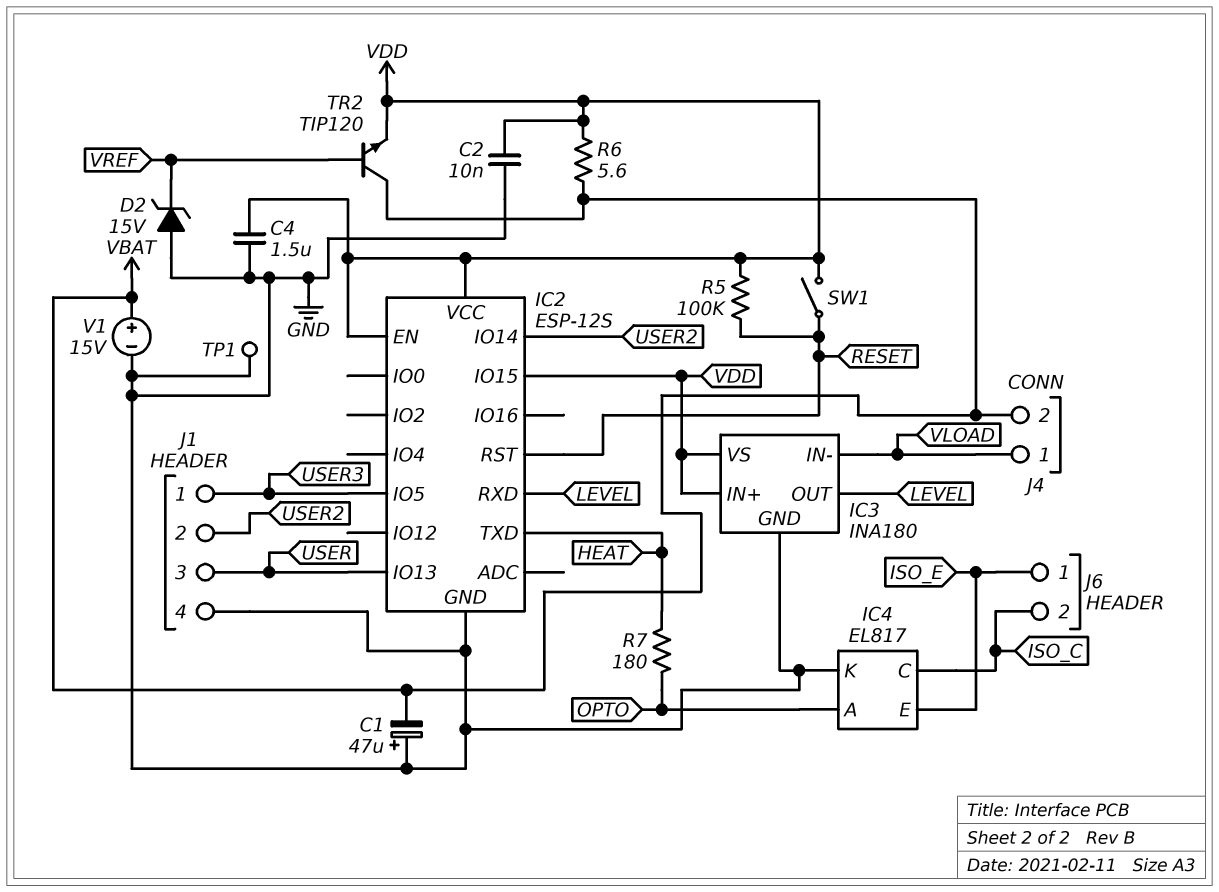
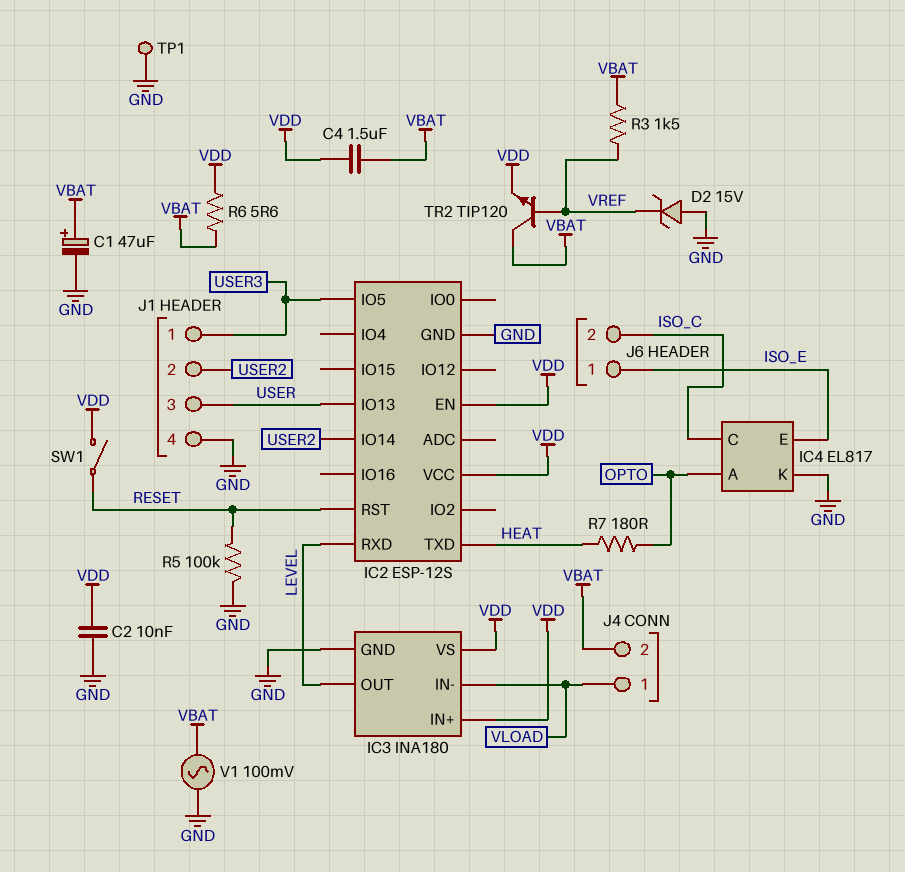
C1: 47uF (plus GND, minus VBAT) -> 47uF (plus VBAT, minus GND)
C4: 1.5uF (GND, VDD) -> 1.5uF (VBAT, VDD)
IC2 pin IO15: VDD -> none
R3: none -> 1.5k (VBAT, VREF)
R5: 100k (RESET, VDD) -> 100k (GND, RESET)
V1: 15V (plus VBAT, minus GND) -> AC 100mV (GND, VBAT)

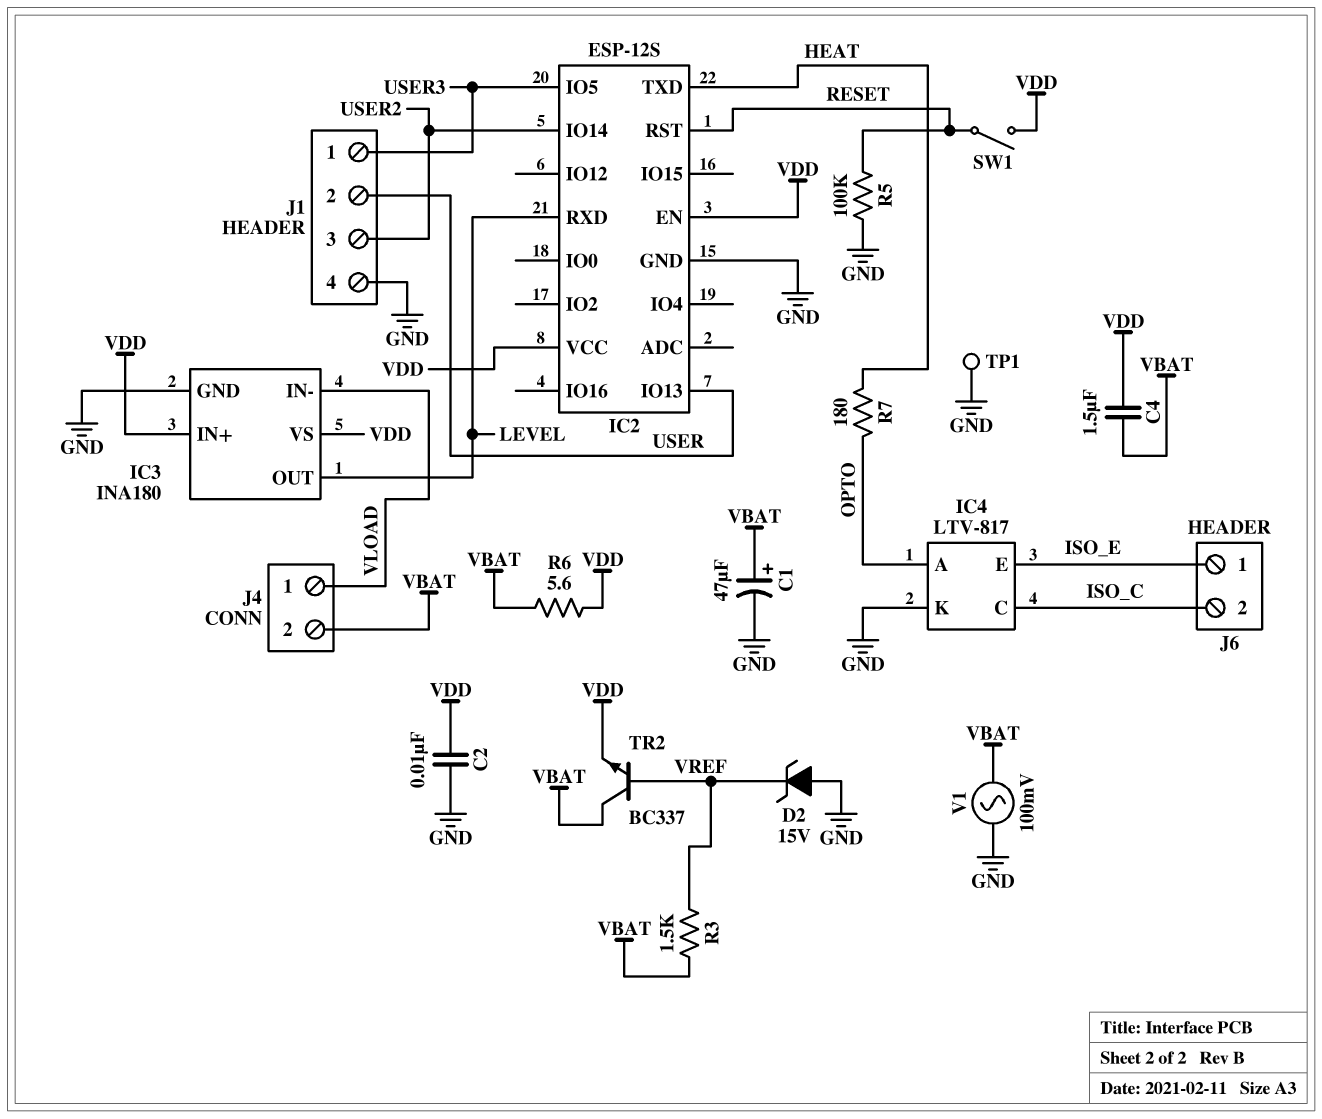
IC4: EL817 -> LTV-817
J1 pin 2: USER2 -> USER
J1 pin 3: USER -> USER2
TR2: NPN TIP120 (B VREF, C VBAT, E VDD) -> NPN BC337 (B VREF, C VBAT, E VDD)

